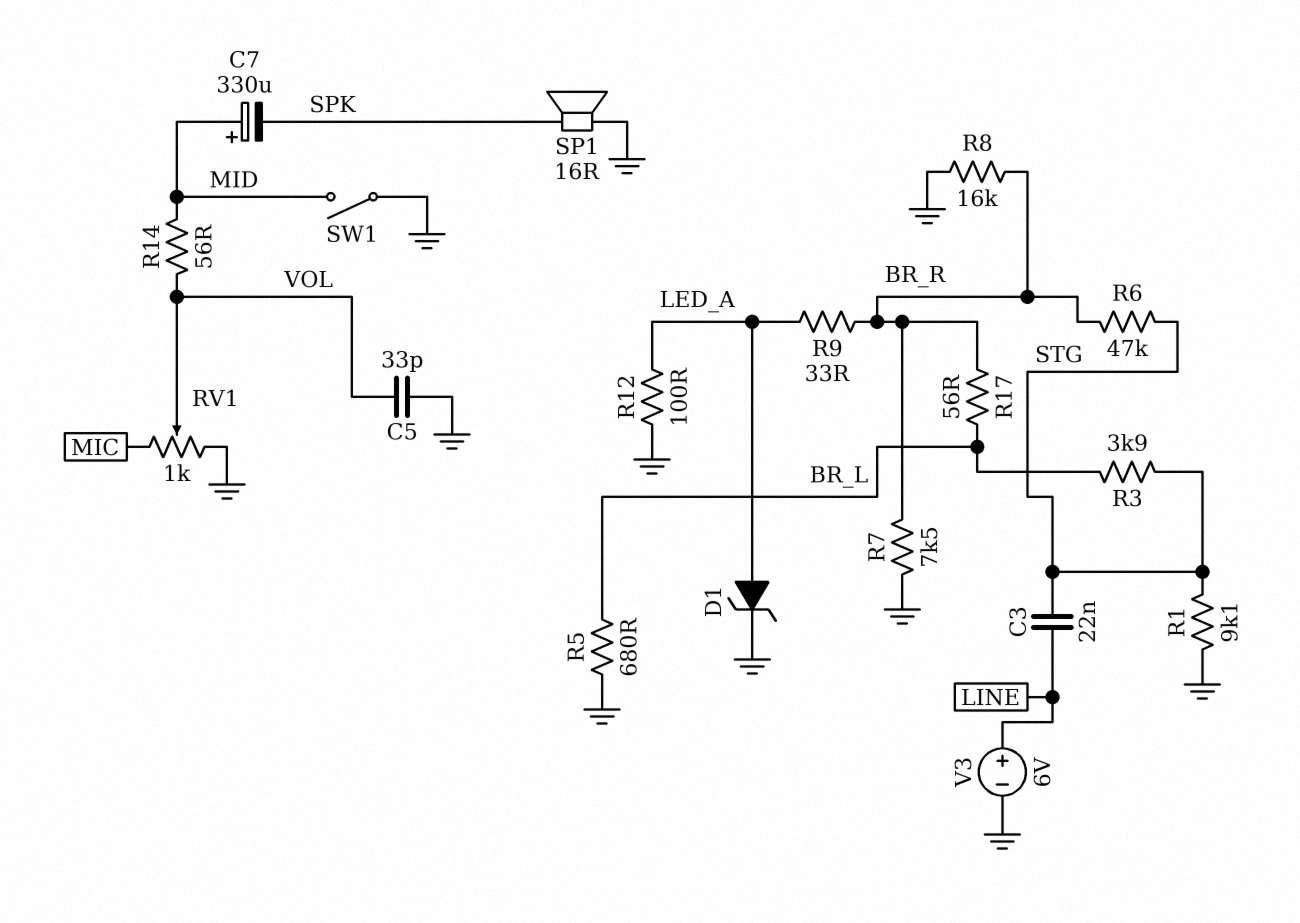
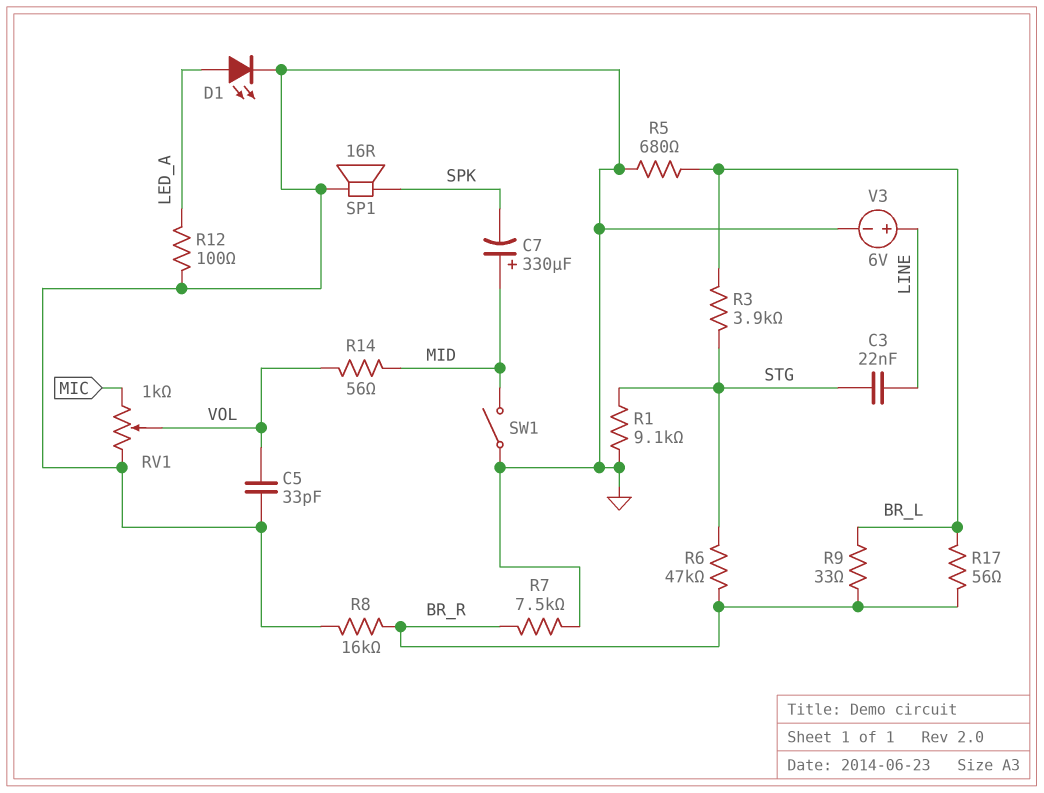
D1: zener (A LED_A, K GND) -> LED (A LED_A, K GND)
R9: 33 (BR_R, LED_A) -> 33 (BR_L, BR_R)

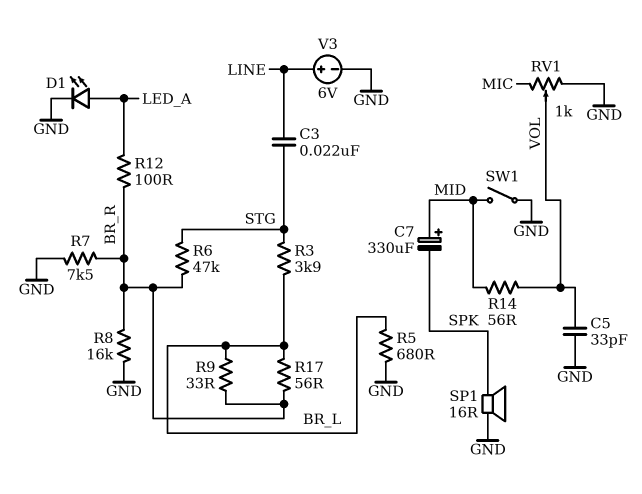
R1: 9.1k (GND, STG) -> none
R12: 100 (GND, LED_A) -> 100 (BR_R, LED_A)

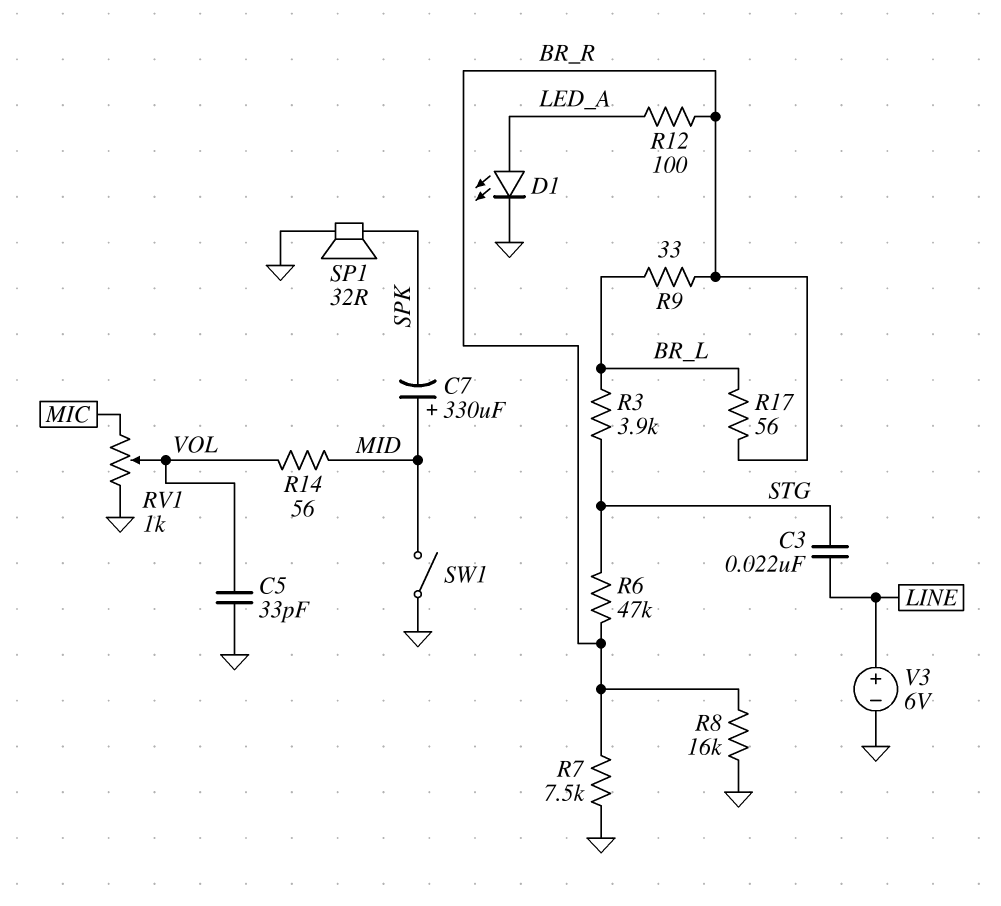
R5: 680 (BR_L, GND) -> none
SP1: speaker 16R (GND, SPK) -> speaker 32R (GND, SPK)

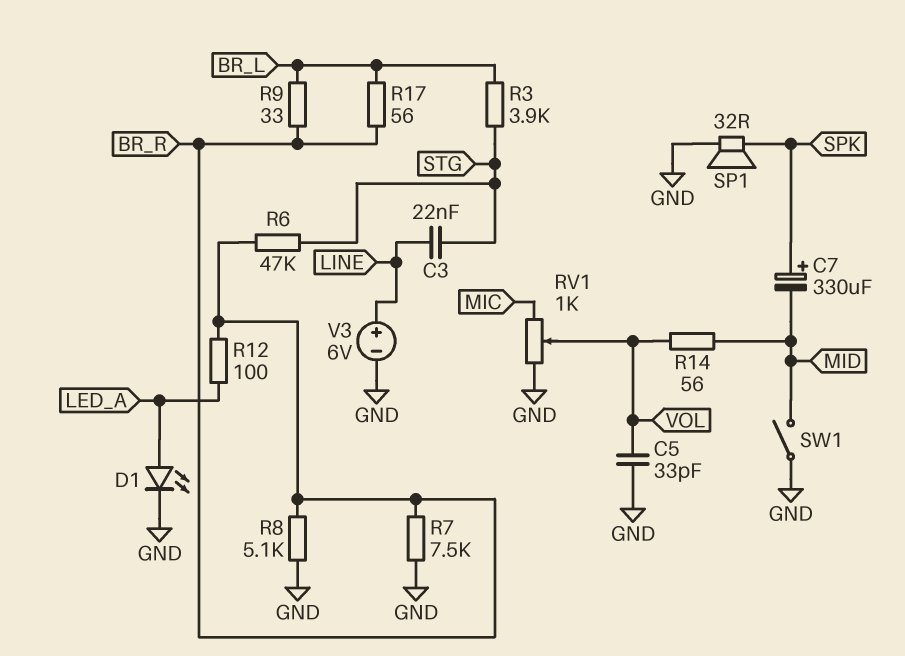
C7: 330uF (plus MID, minus SPK) -> 330uF (plus SPK, minus MID)
R8: 16k (BR_R, GND) -> 5.1k (BR_R, GND)

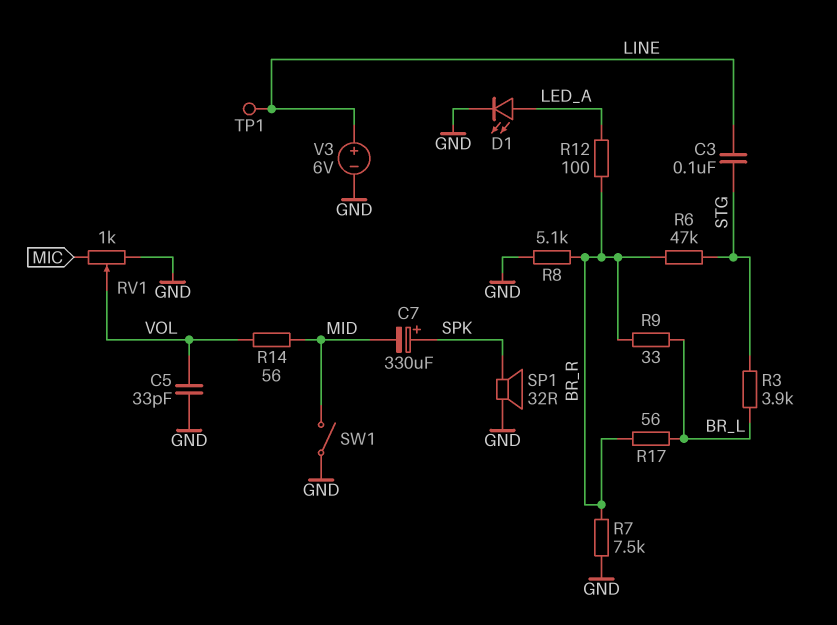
C3: 22nF (LINE, STG) -> 100nF (LINE, STG)
TP1: none -> test point (LINE)

